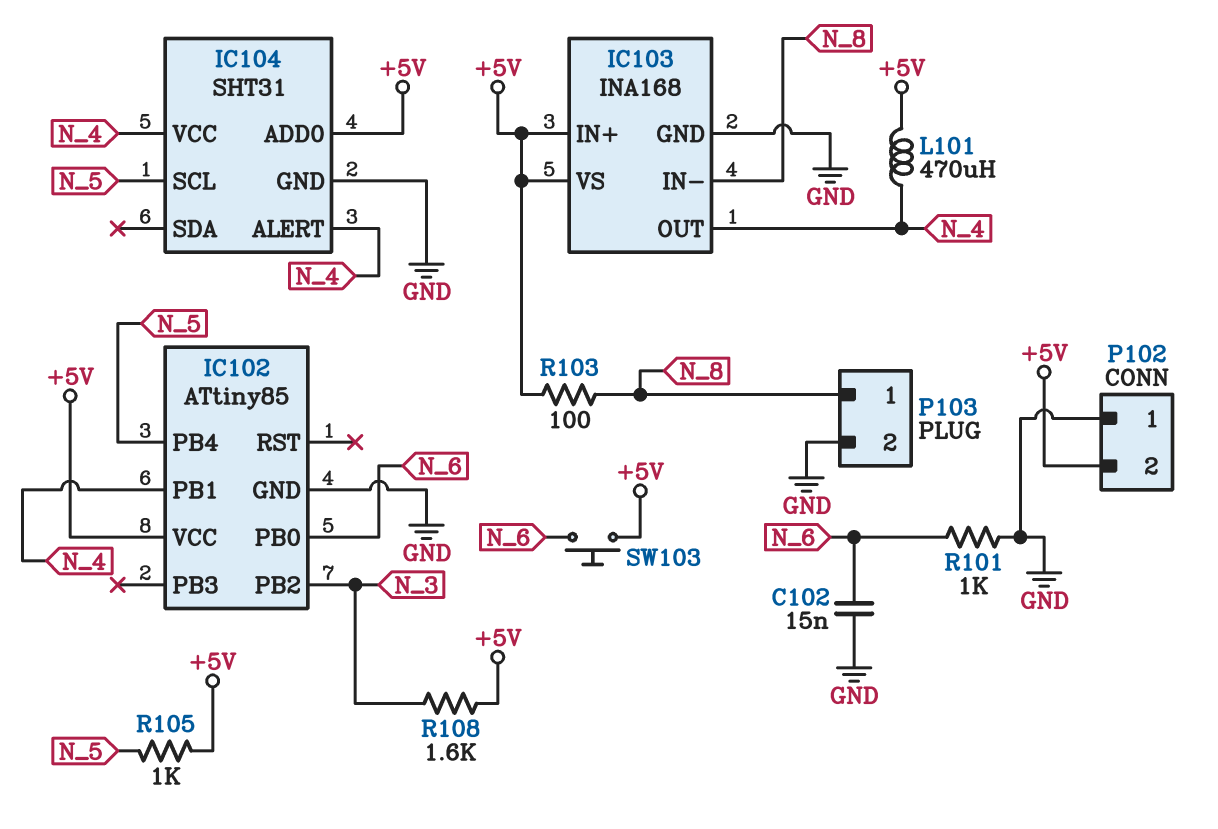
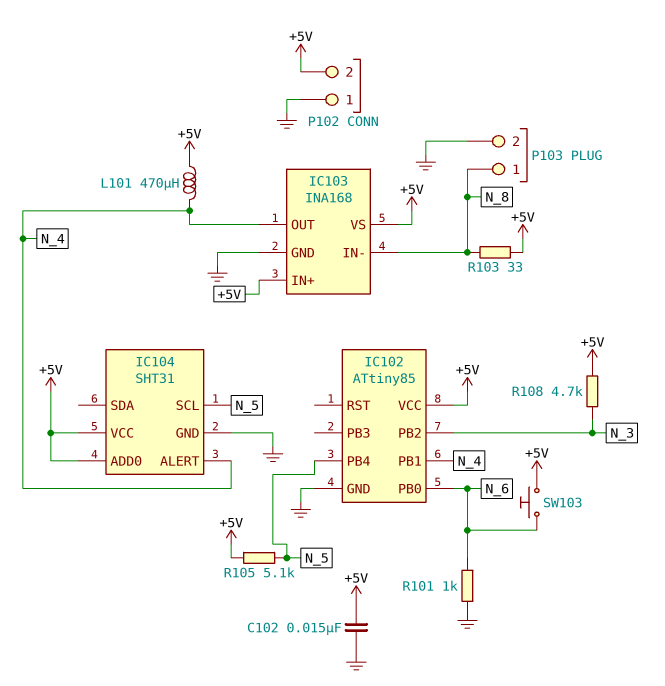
C102: 15nF (GND, N_6) -> 15nF (+5V, GND)
IC104 pin VCC: N_4 -> +5V
R103: 100 (+5V, N_8) -> 33 (+5V, N_8)
R105: 1k (+5V, N_5) -> 5.1k (+5V, N_5)
R108: 1.6k (+5V, N_3) -> 4.7k (+5V, N_3)

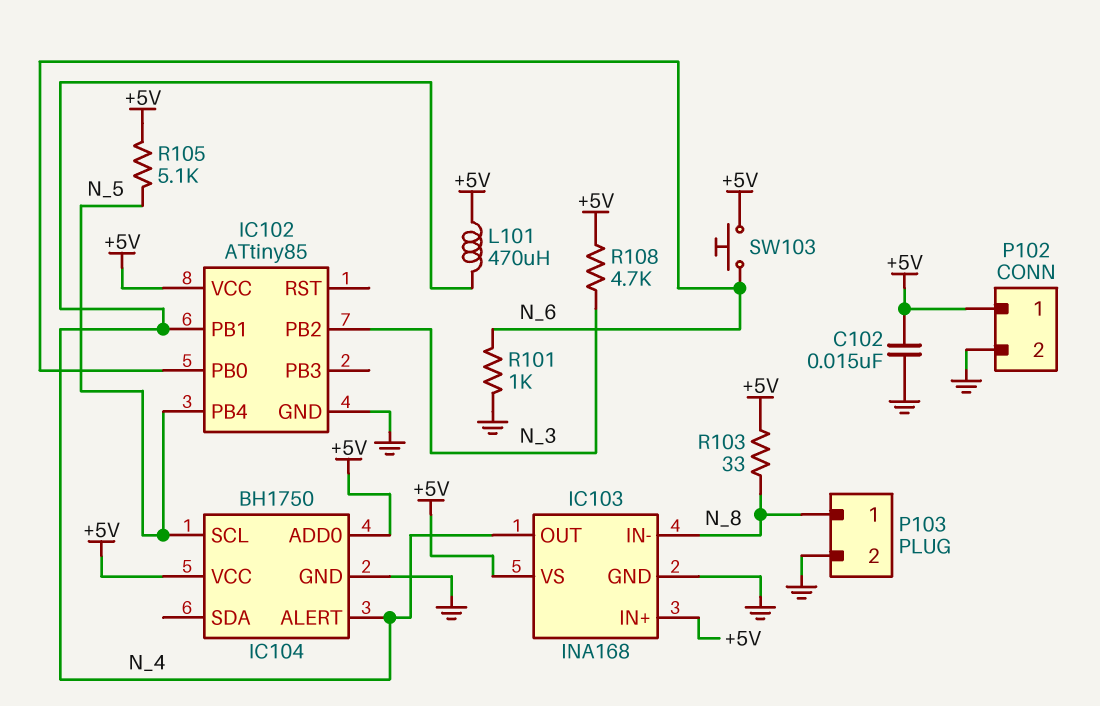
IC104: SHT31 -> BH1750
P102 pin 1: GND -> +5V
P102 pin 2: +5V -> GND

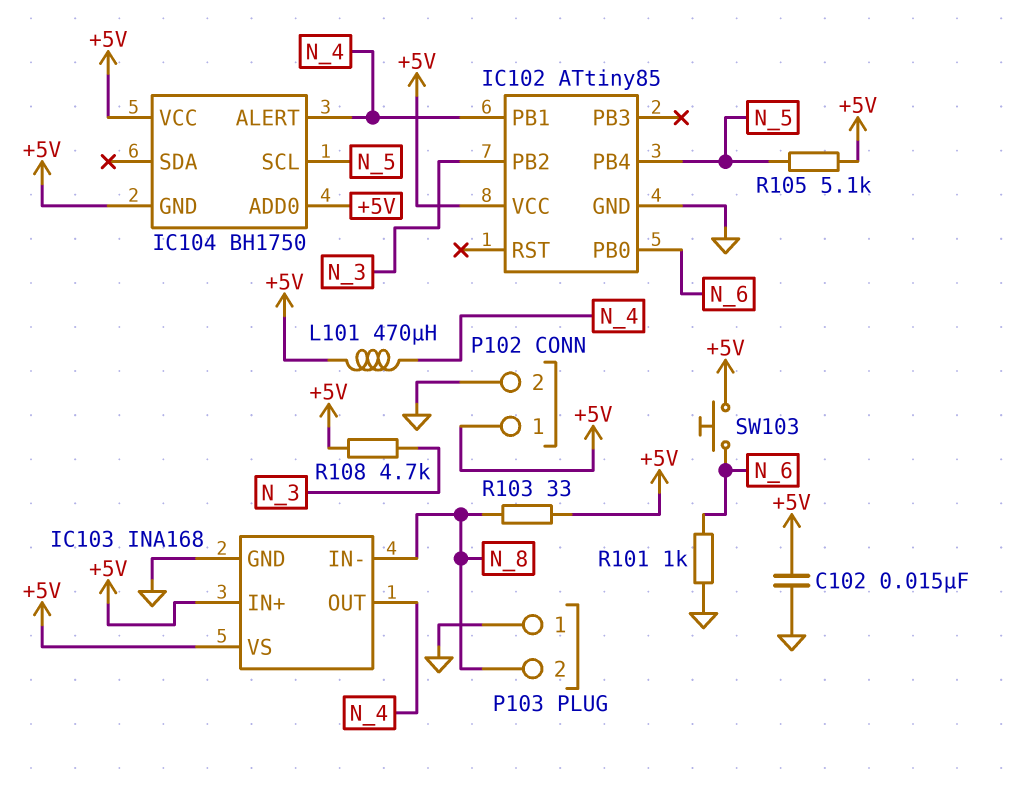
IC104 pin GND: GND -> +5V
P103 pin 1: N_8 -> GND
P103 pin 2: GND -> N_8

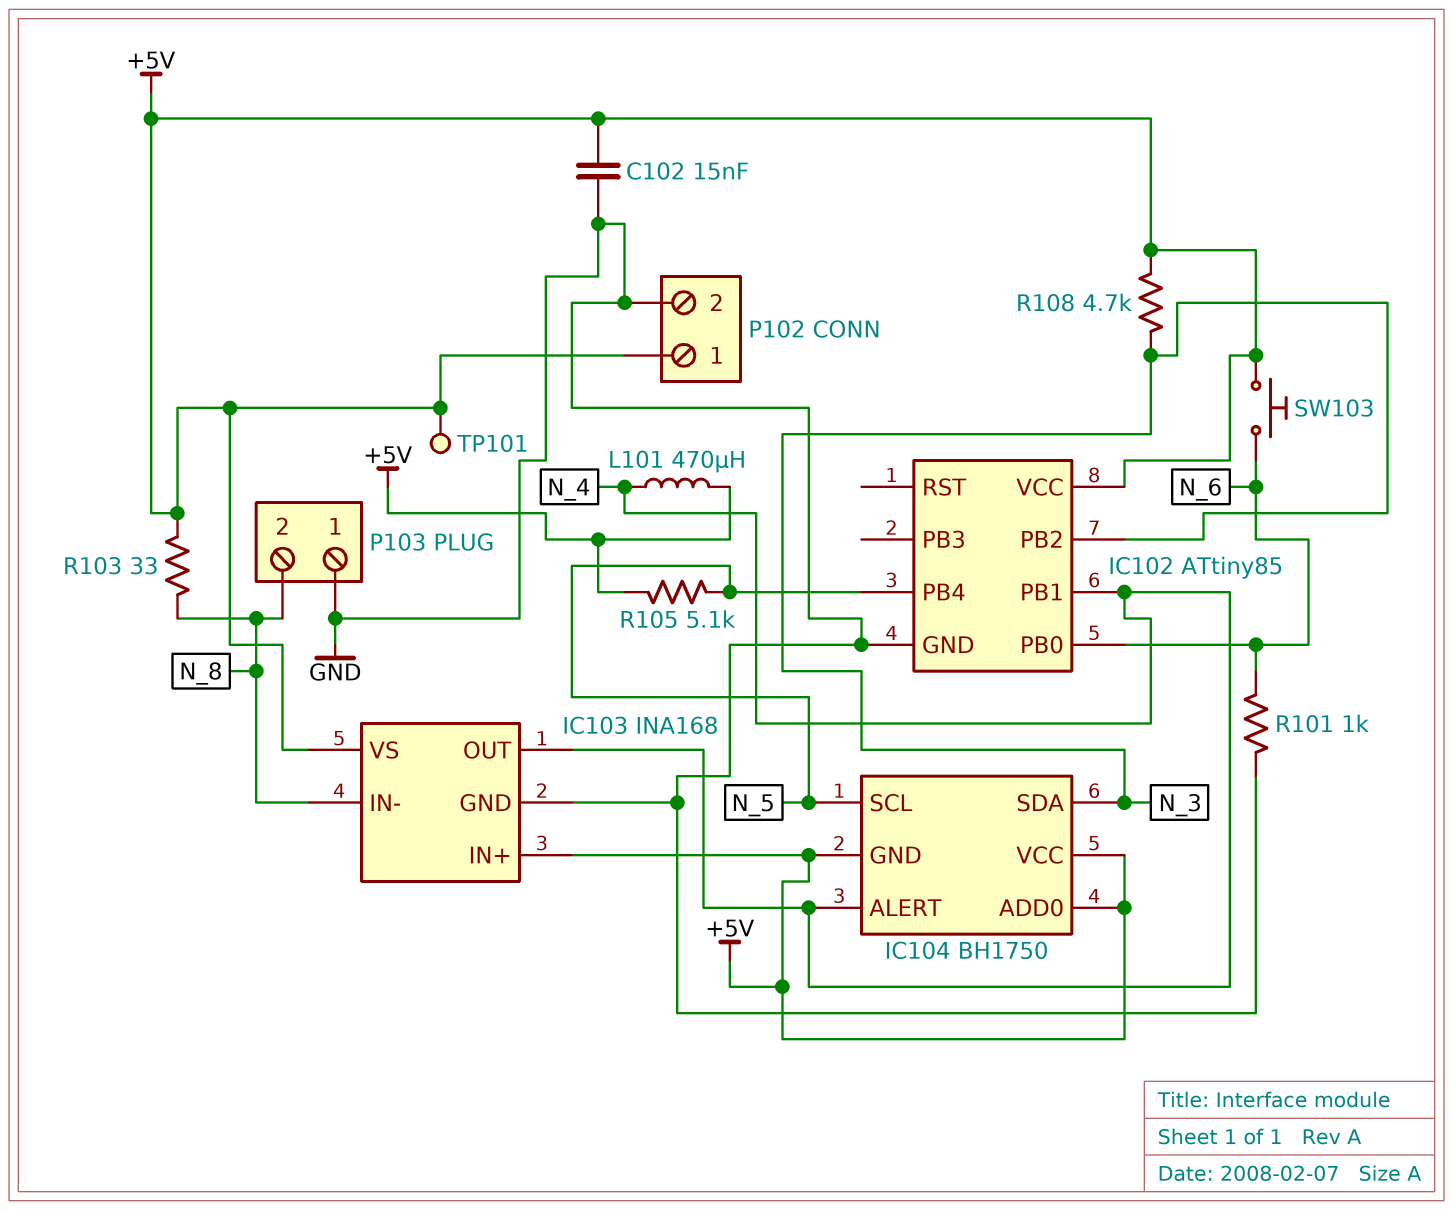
IC104 pin SDA: none -> N_3
TP101: none -> test point (+5V)

